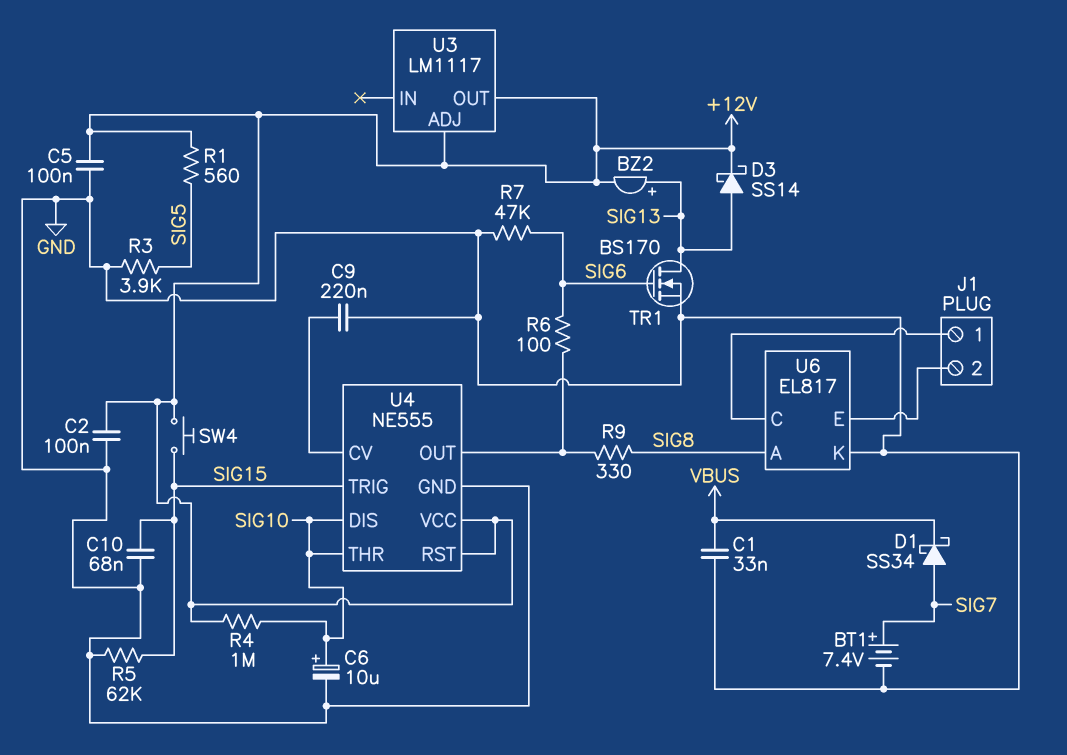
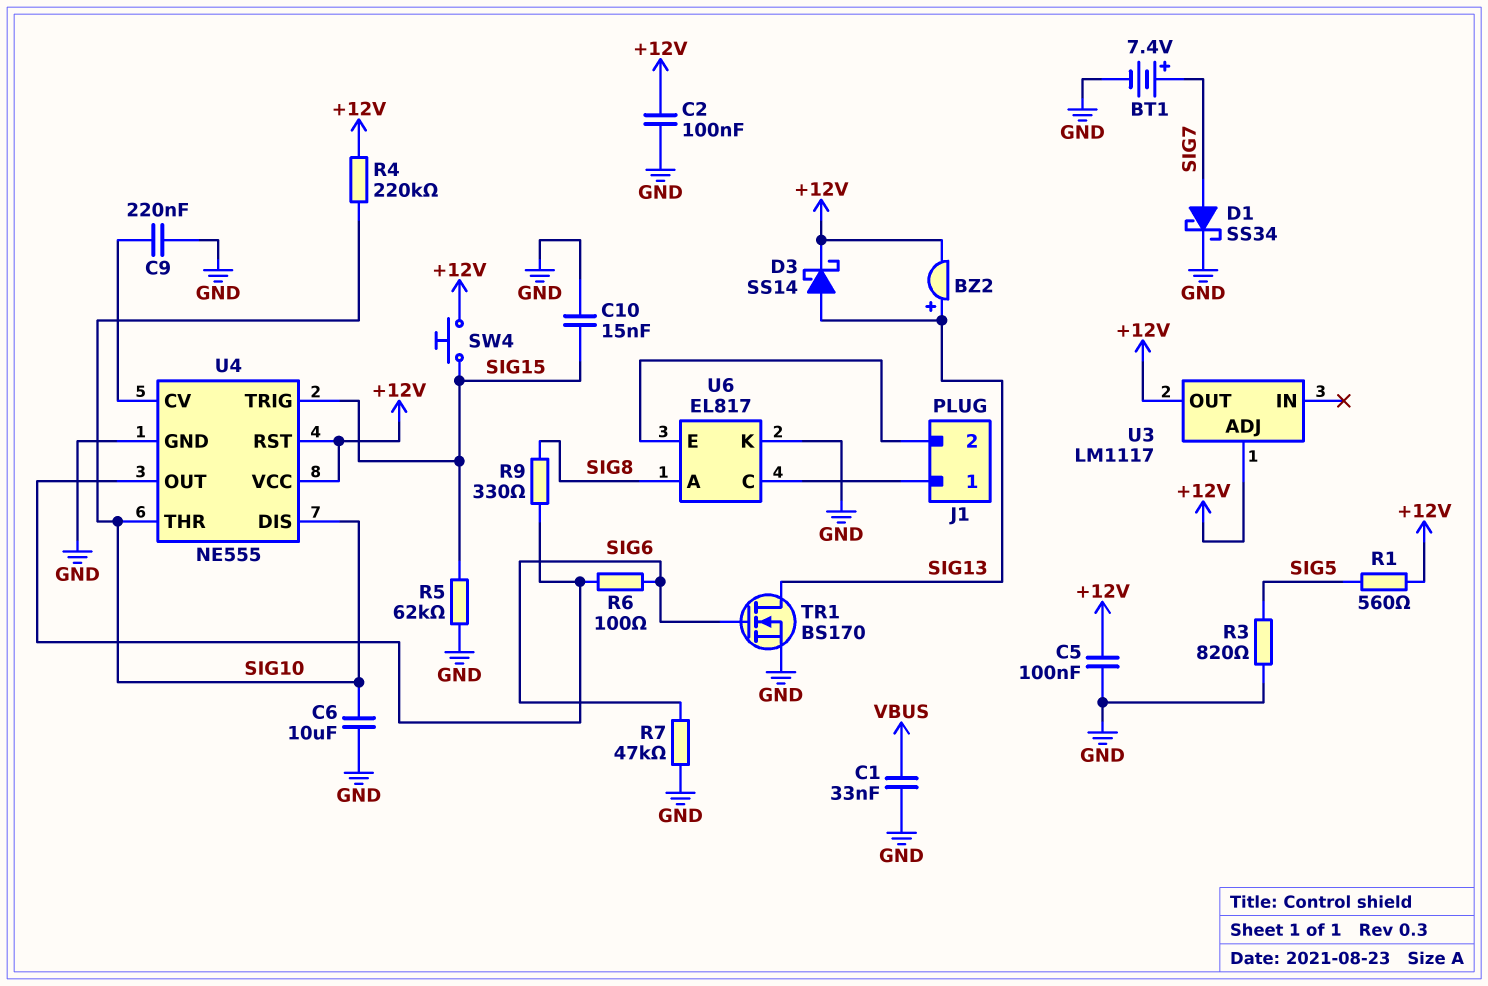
C6: 10uF (plus SIG10, minus GND) -> 10uF (GND, SIG10)
C10: 68nF (GND, SIG15) -> 15nF (GND, SIG15)
D1: schottky SS34 (A SIG7, K VBUS) -> schottky SS34 (A SIG7, K GND)
R3: 3.9k (GND, SIG5) -> 820 (GND, SIG5)
R4: 1M (+12V, SIG10) -> 220k (+12V, SIG10)

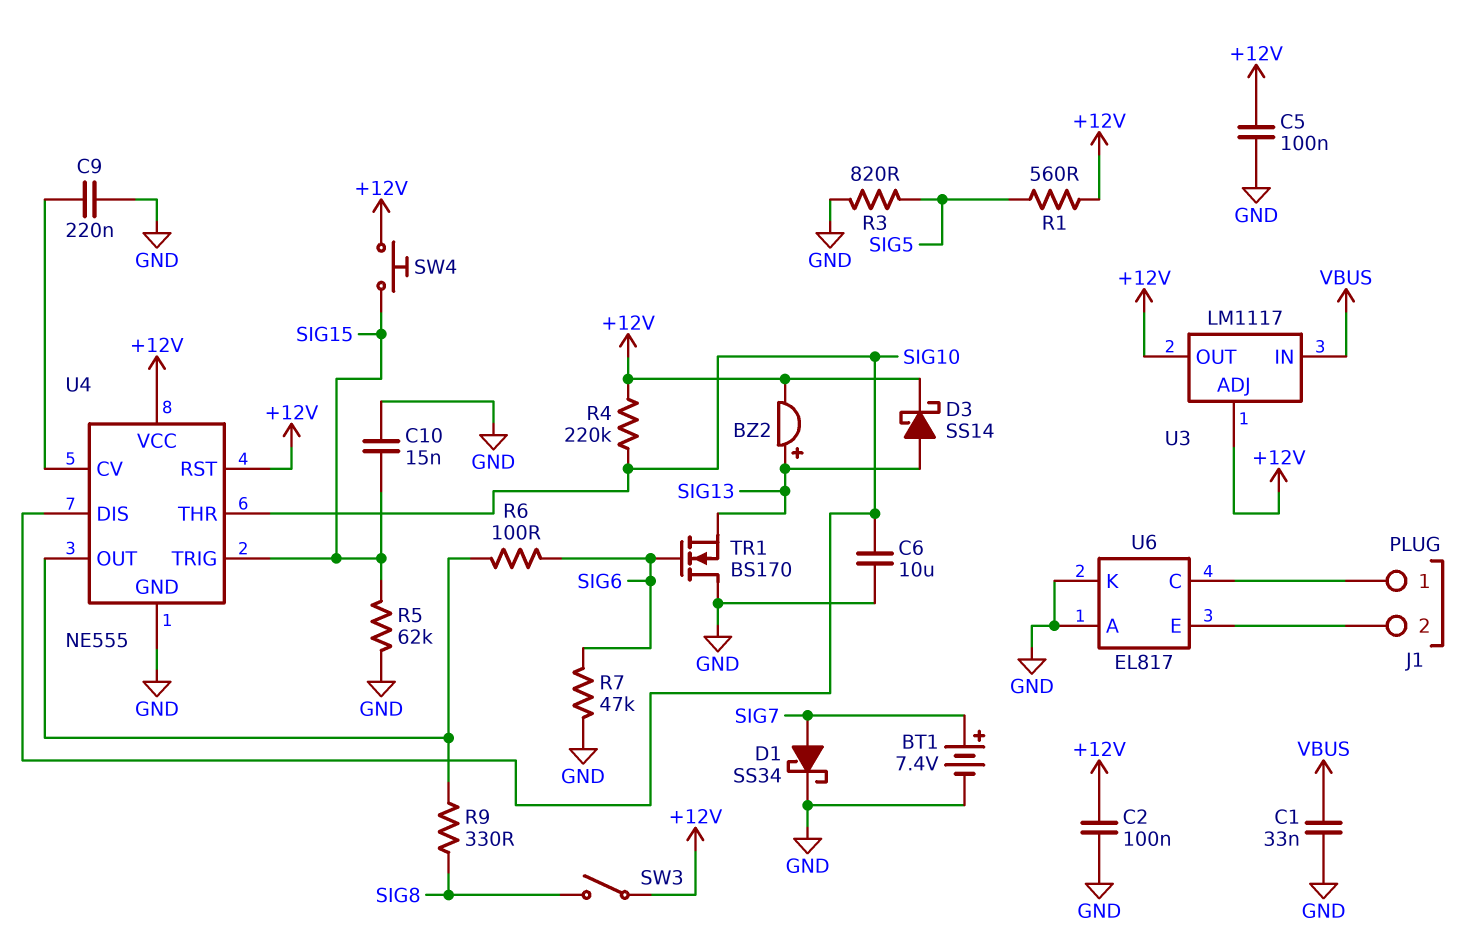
SW3: none -> switch (+12V, SIG8)
TR1: NMOS BS170 (G SIG6, D SIG13, S GND) -> NMOS BS170 (G SIG6, D GND, S SIG13)
U3 pin IN: none -> VBUS
U6 pin A: SIG8 -> GND

